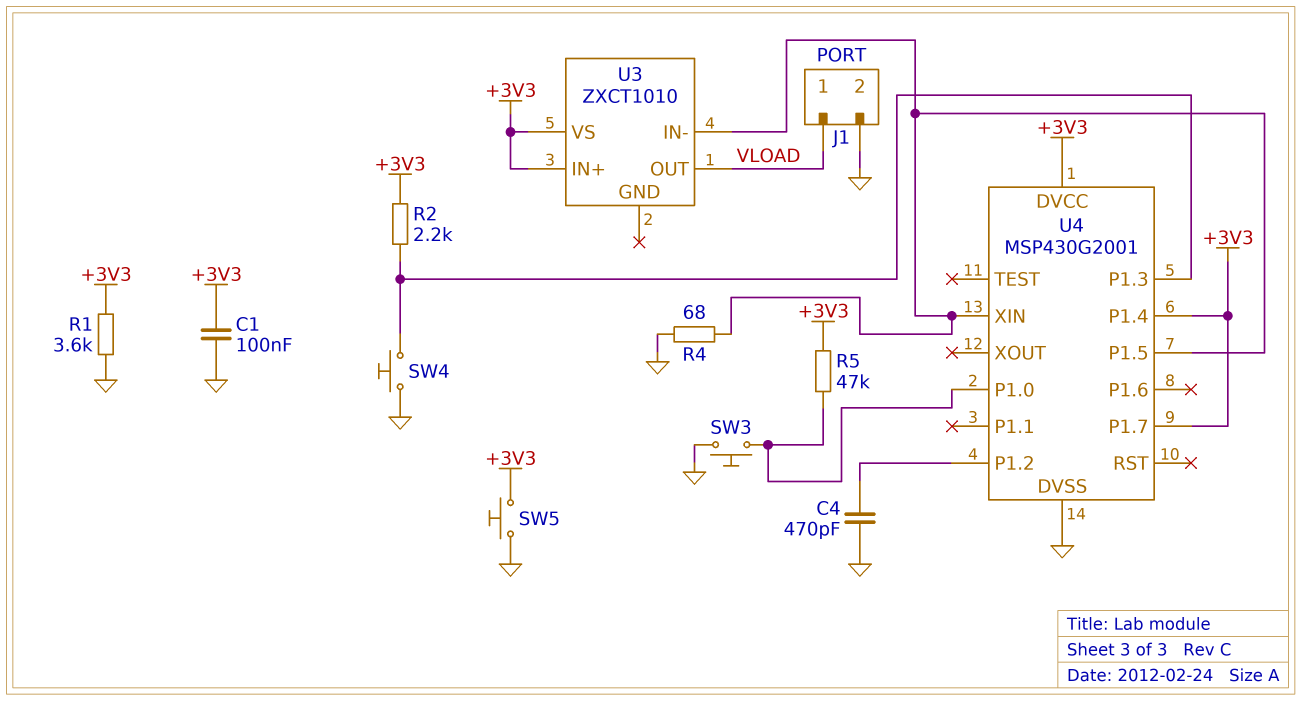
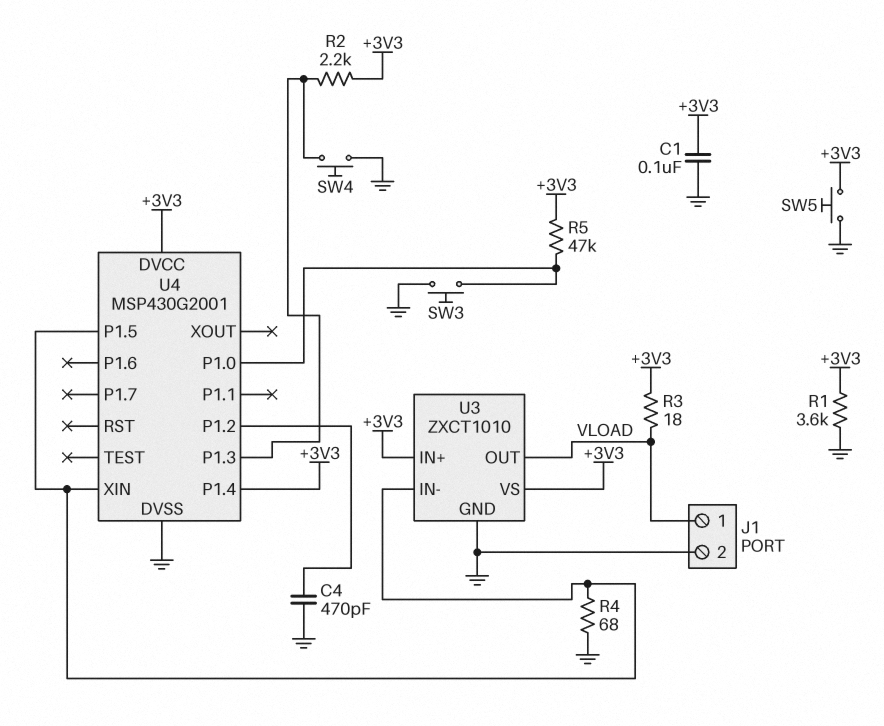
R3: none -> 18 (+3V3, VLOAD)
U3 pin GND: none -> GND
U4 pin P1.7: +3V3 -> none

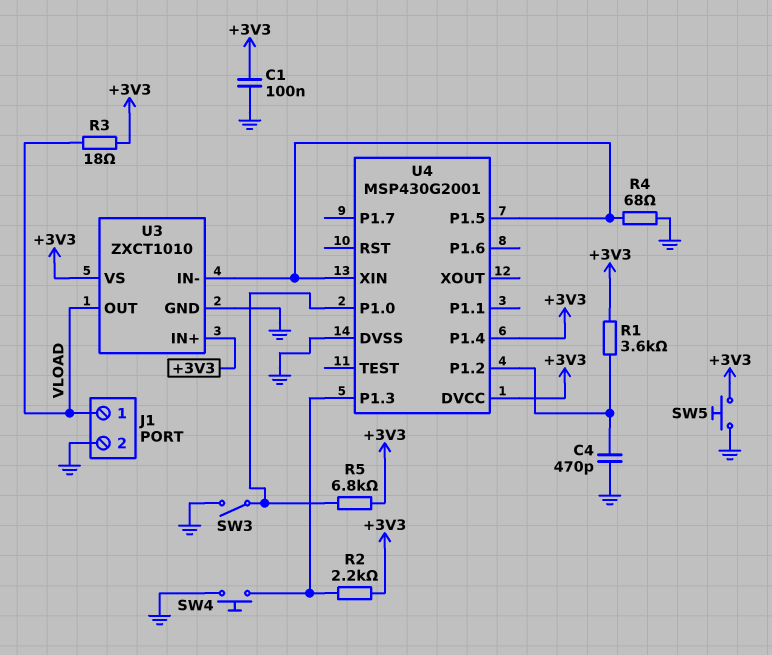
R1: 3.6k (+3V3, GND) -> 3.6k (+3V3, U4/P1.2)
R5: 47k (+3V3, U4/P1.0) -> 6.8k (+3V3, U4/P1.0)
SW3: button (GND, U4/P1.0) -> switch (GND, U4/P1.0)

